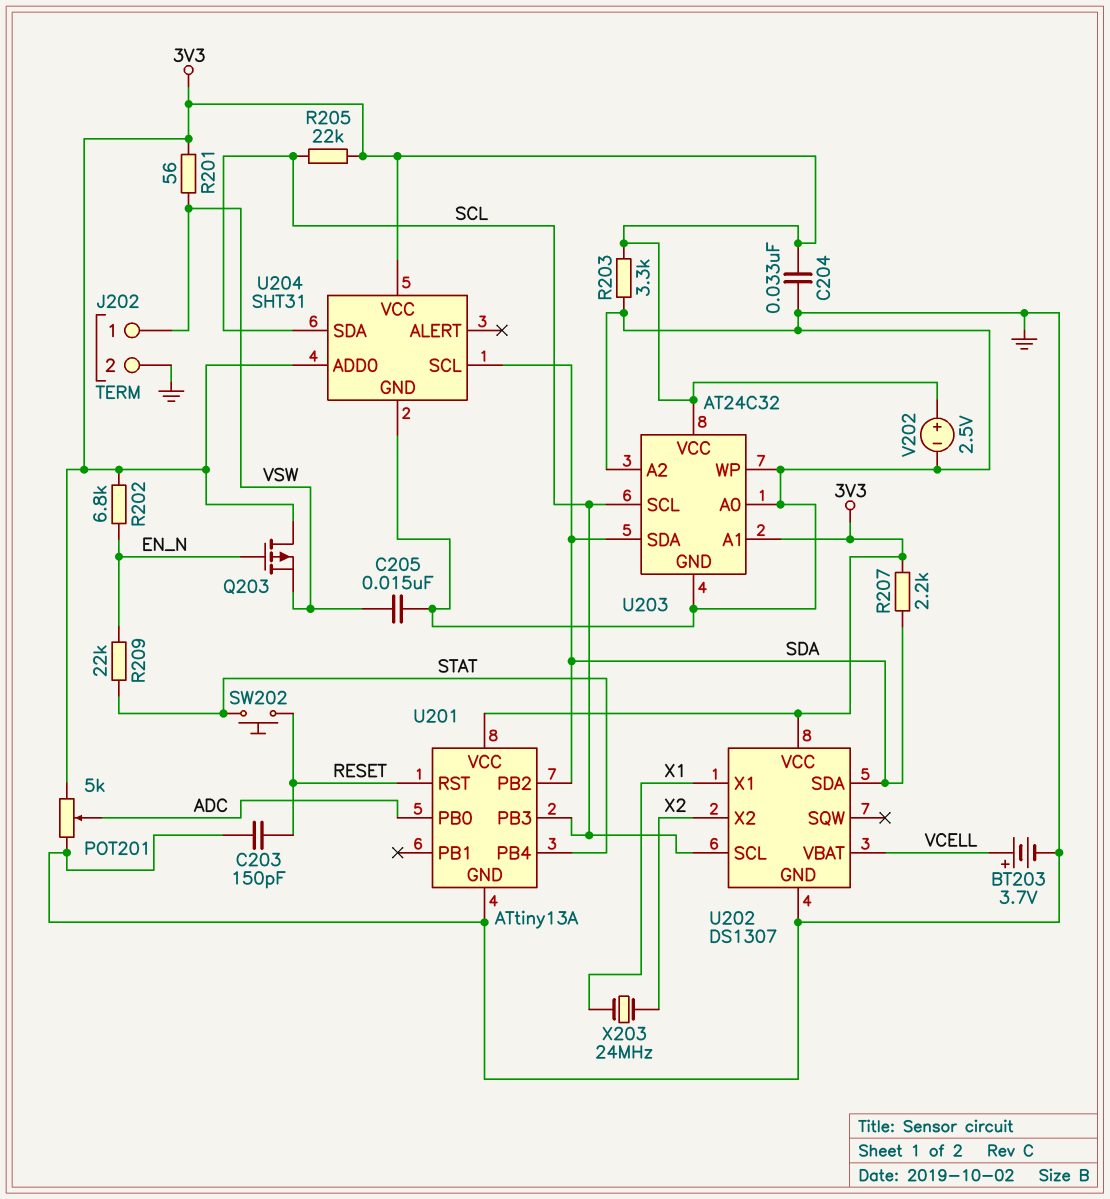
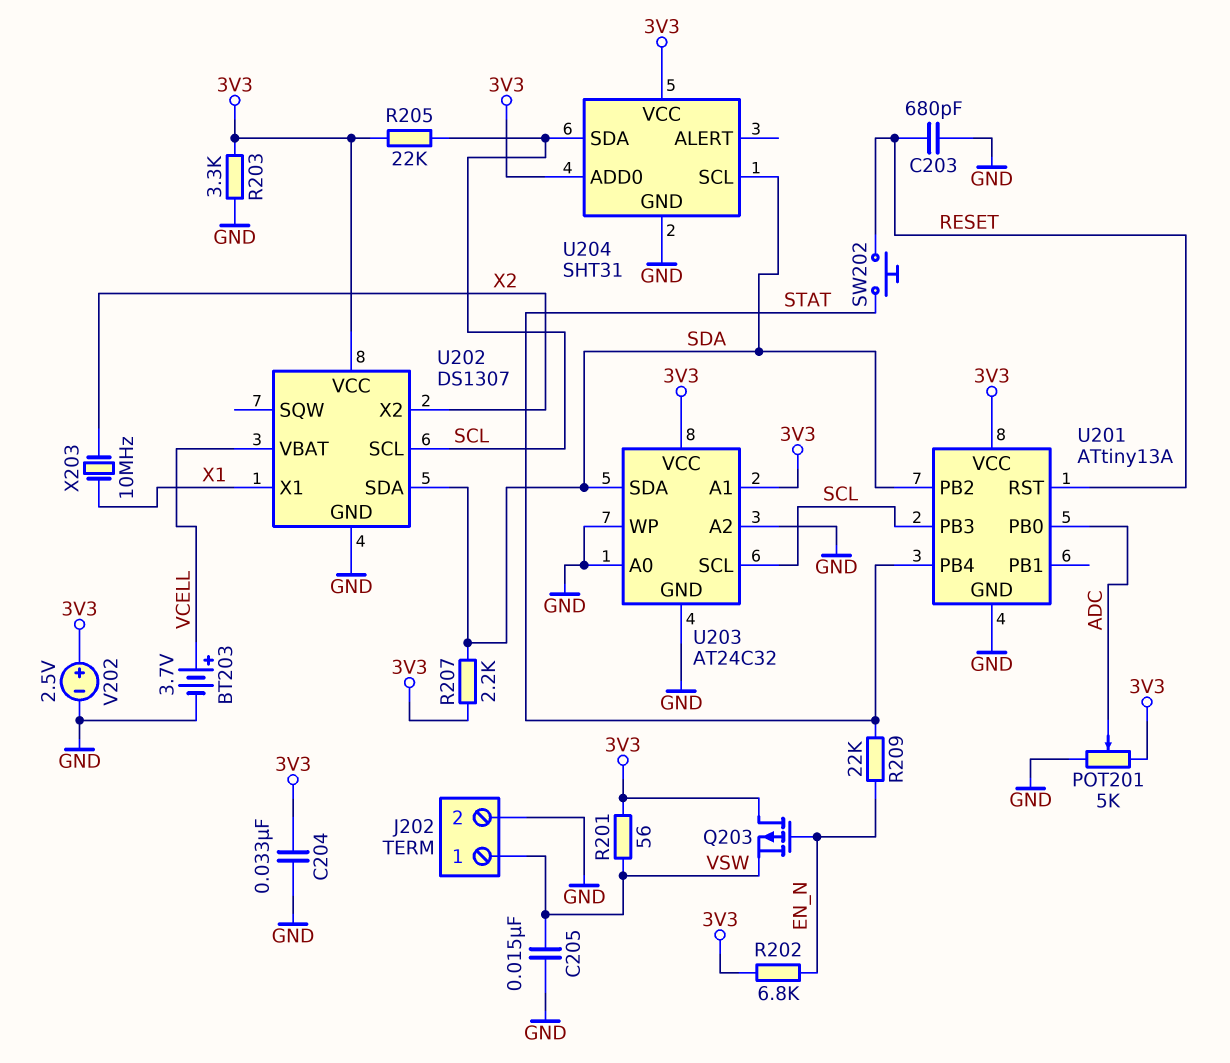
C203: 150pF (GND, RESET) -> 680pF (GND, RESET)
X203: 24MHz (X1, X2) -> 10MHz (X1, X2)

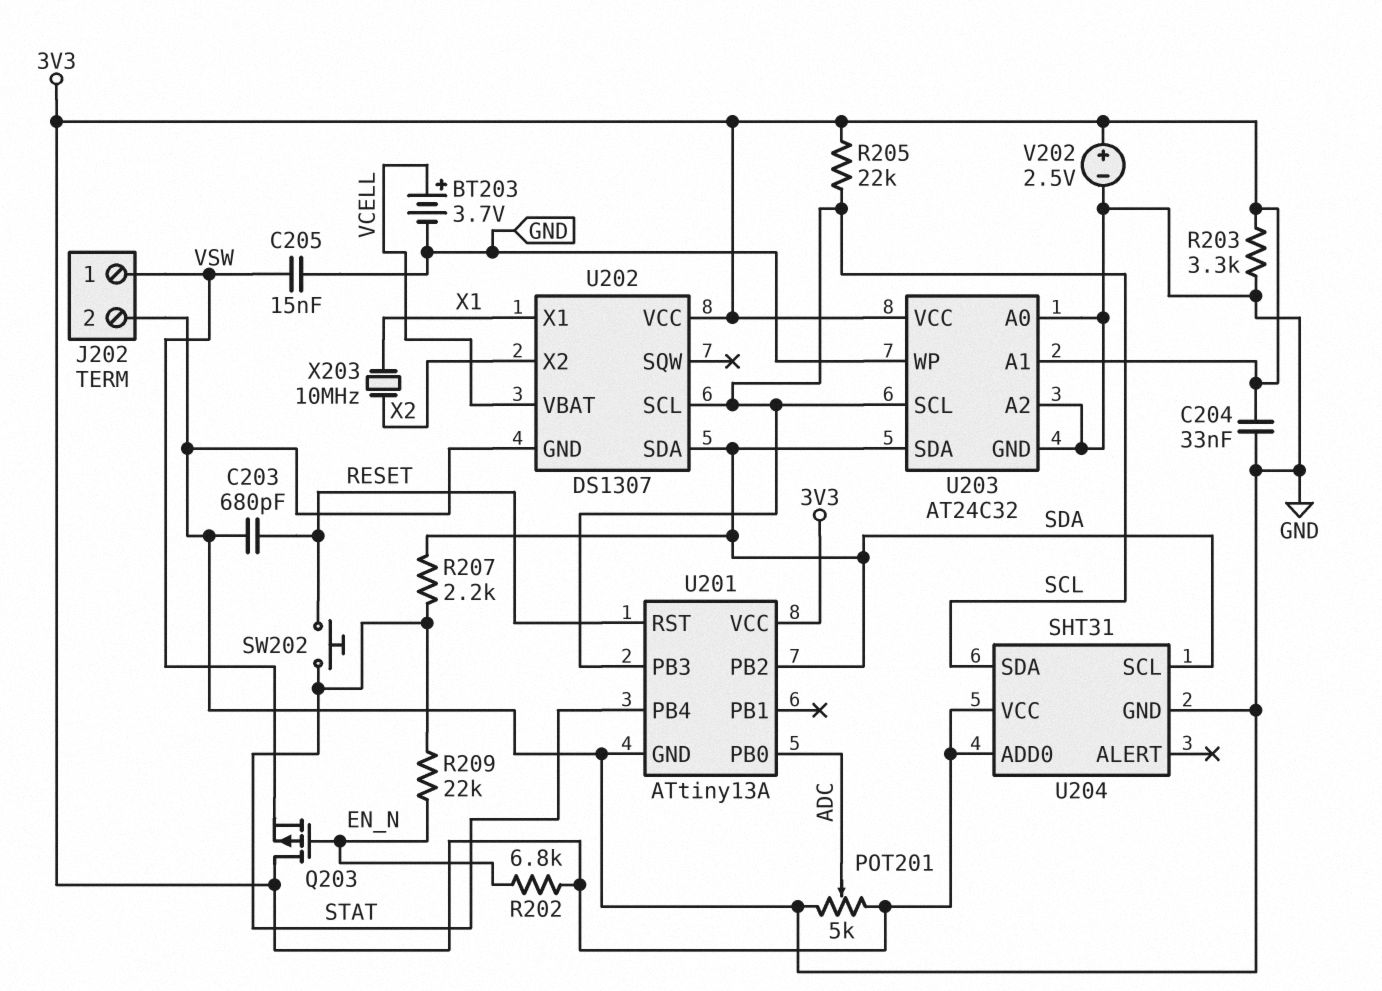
R201: 56 (3V3, VSW) -> none
R207: 2.2k (3V3, SDA) -> 2.2k (SDA, STAT)

